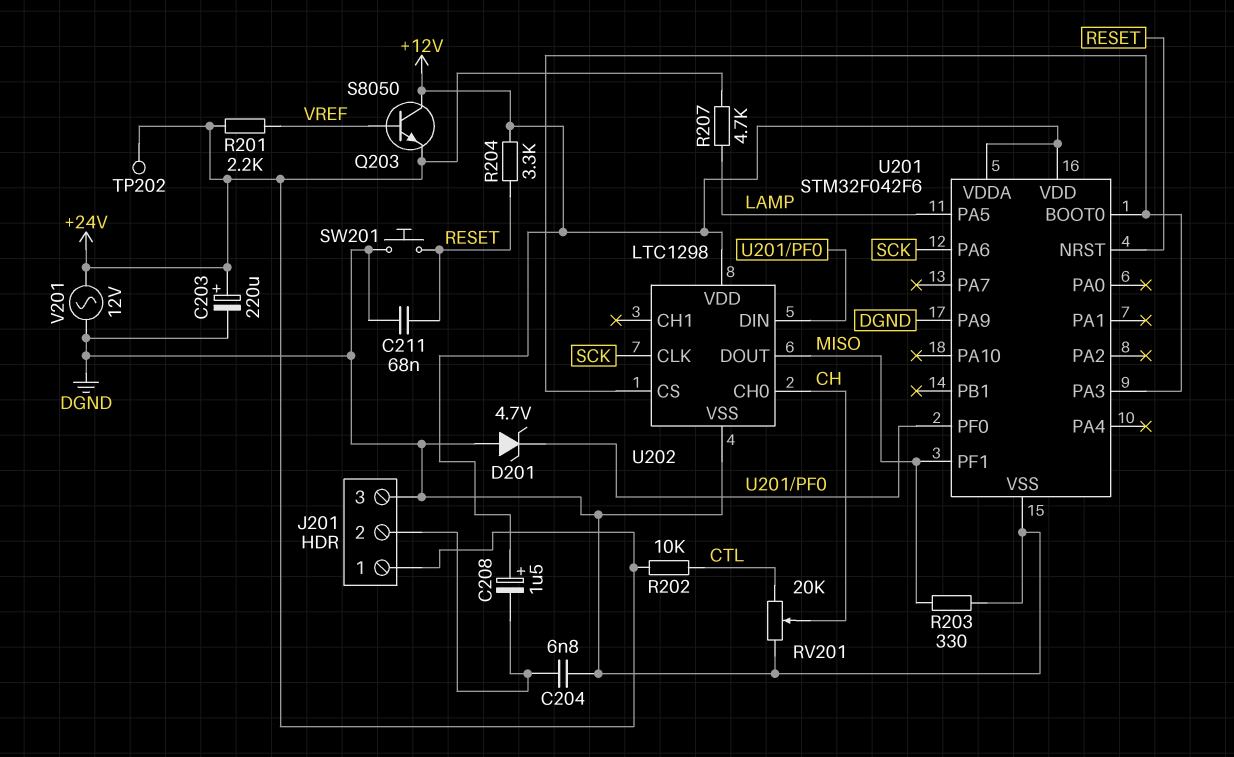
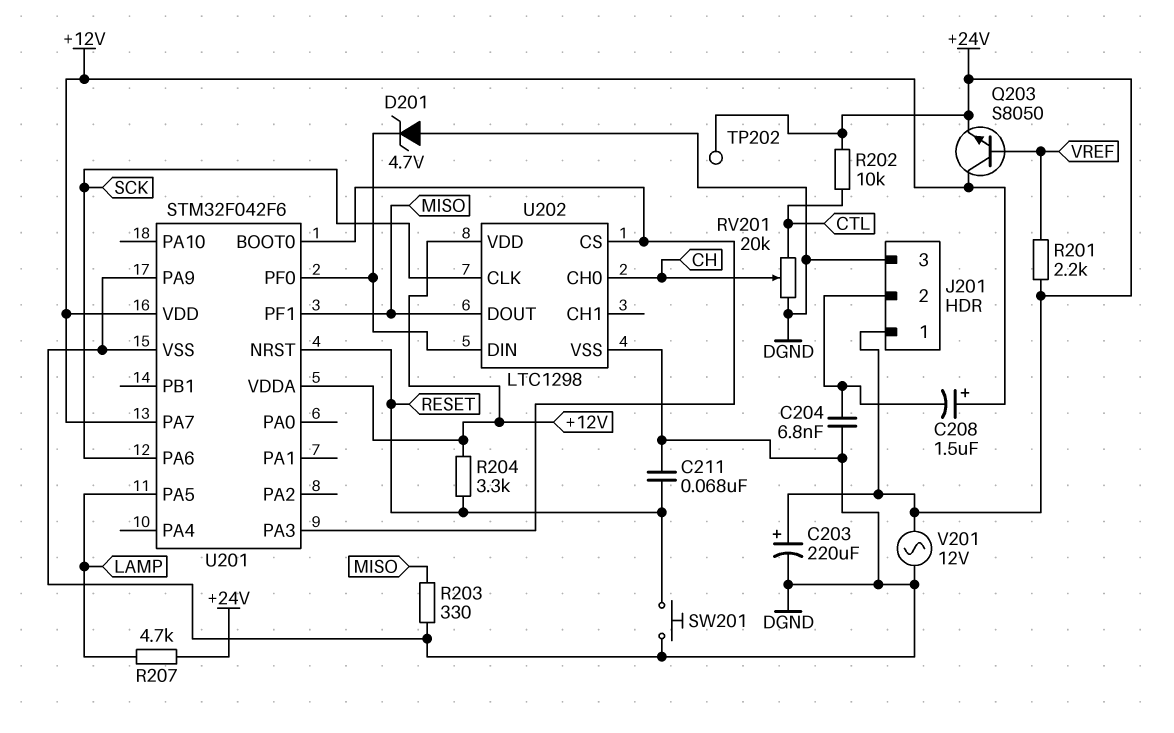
U201 pin PA7: none -> +12V

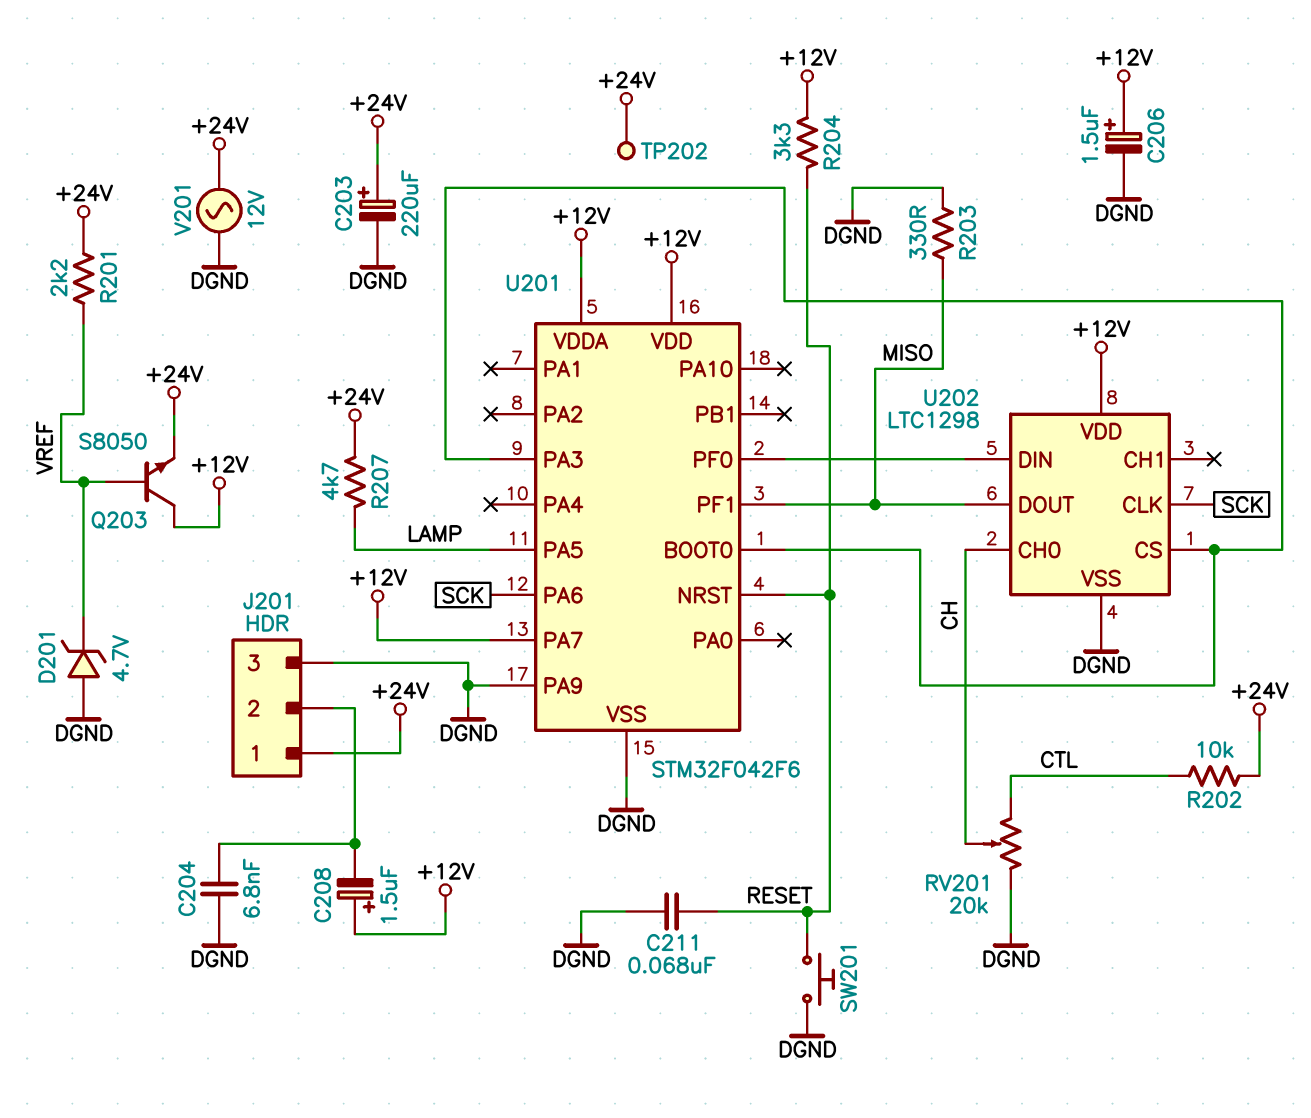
C206: none -> 1.5uF (plus +12V, minus DGND)
D201: zener 4.7V (A DGND, K U201/PF0) -> zener 4.7V (A DGND, K VREF)

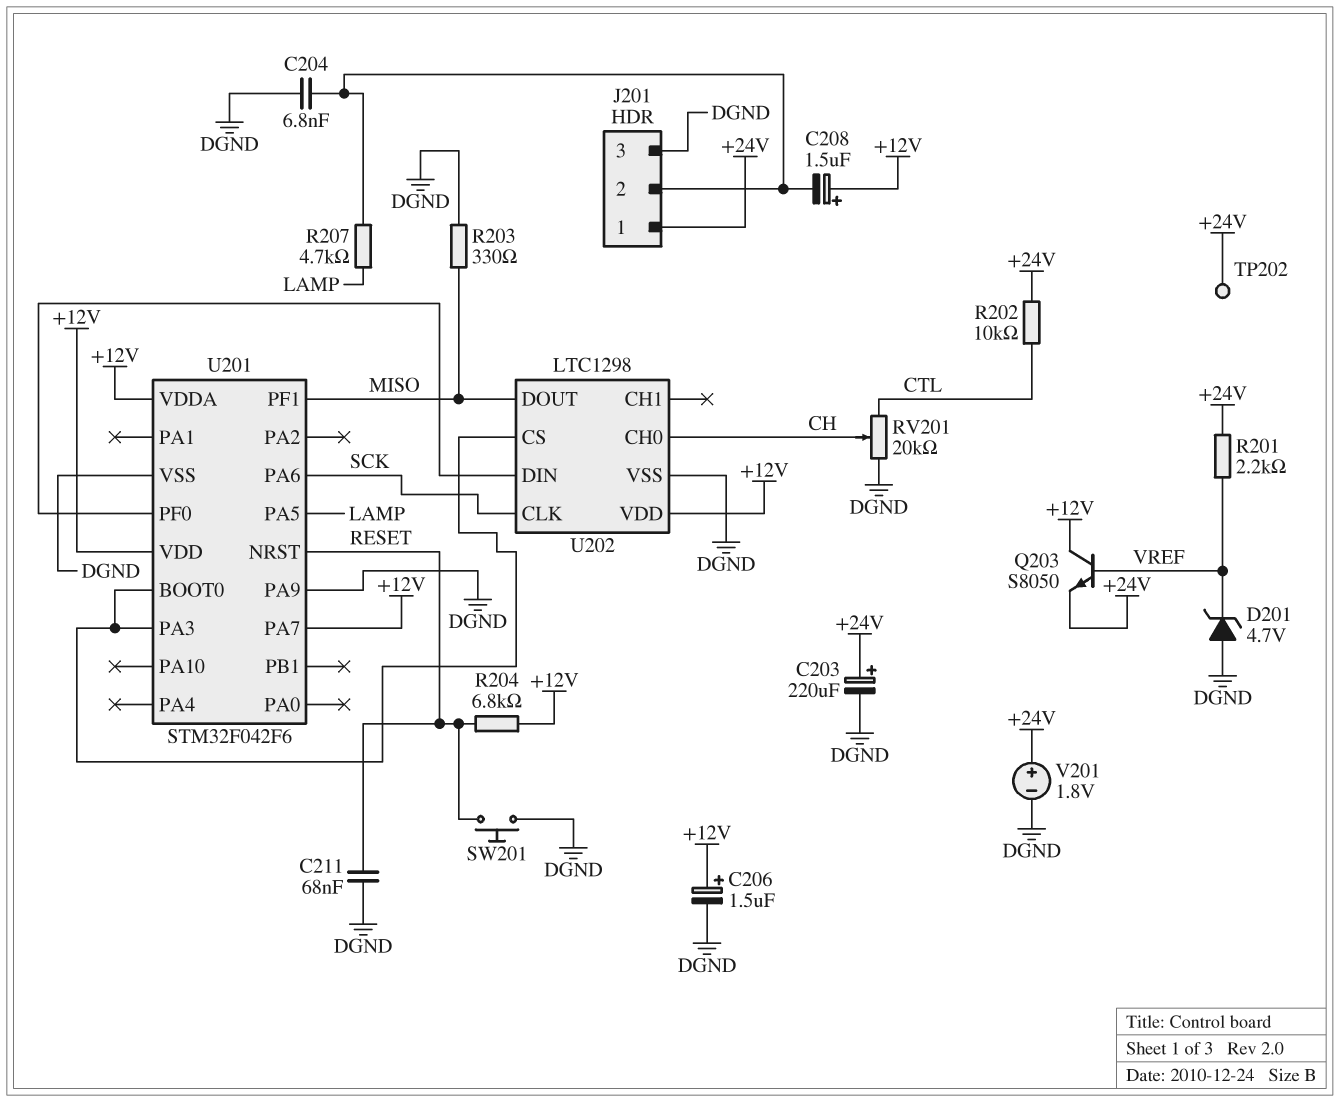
R204: 3.3k (+12V, RESET) -> 6.8k (+12V, RESET)
R207: 4.7k (+24V, LAMP) -> 4.7k (J201/2, LAMP)
V201: AC 12V (+24V, DGND) -> 1.8V (plus +24V, minus DGND)

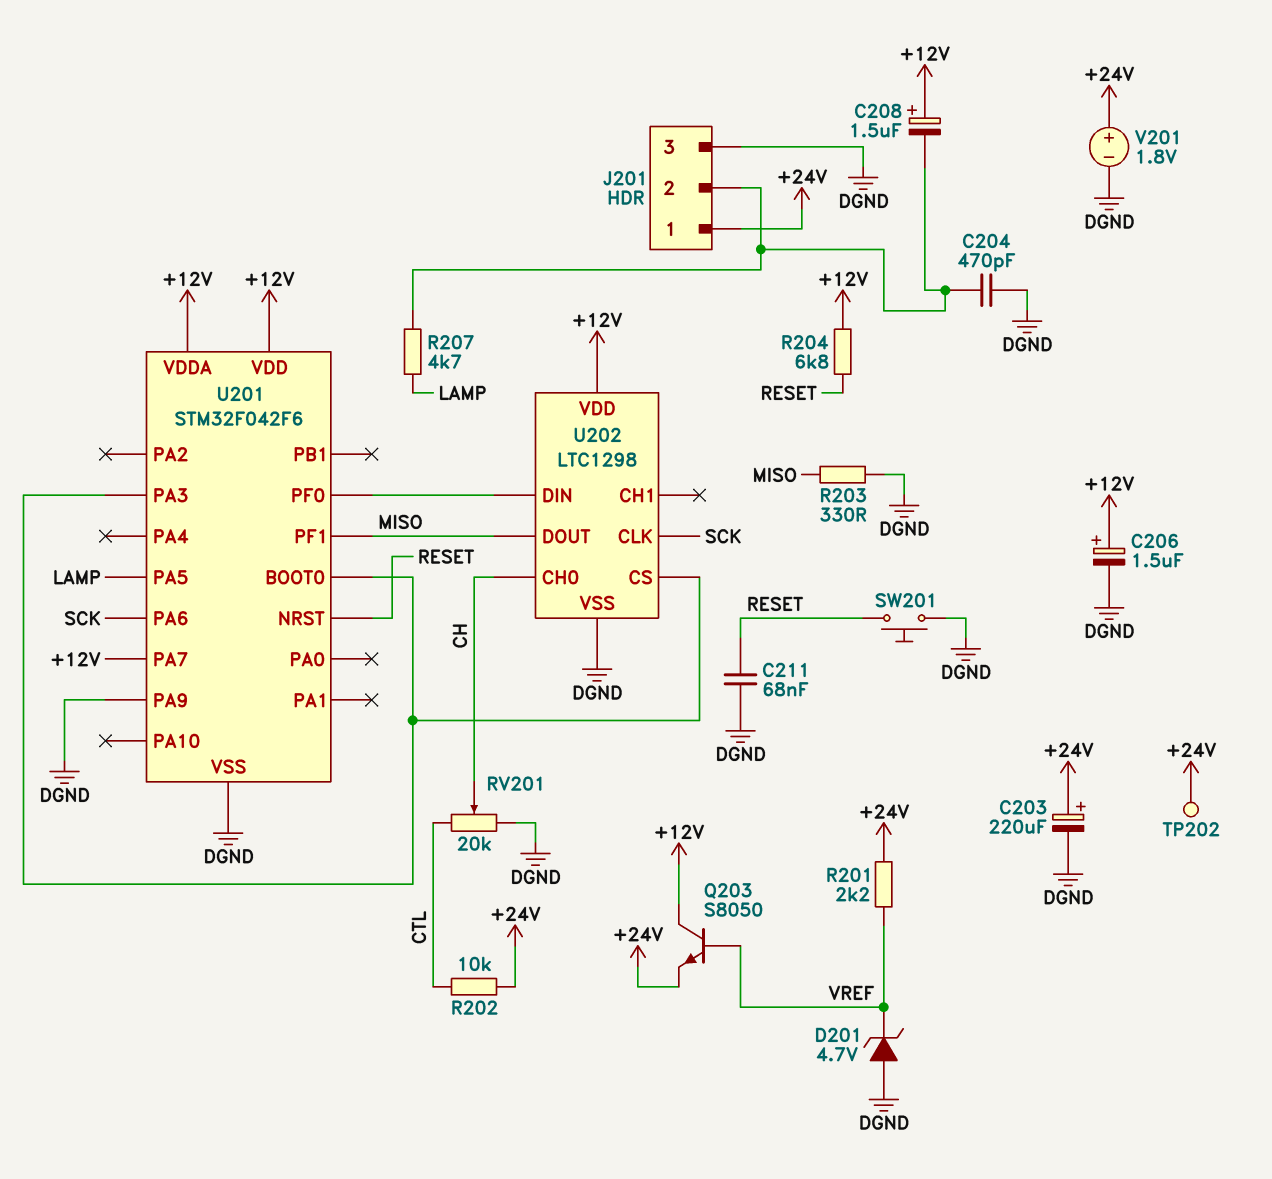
C204: 6.8nF (DGND, J201/2) -> 470pF (DGND, J201/2)

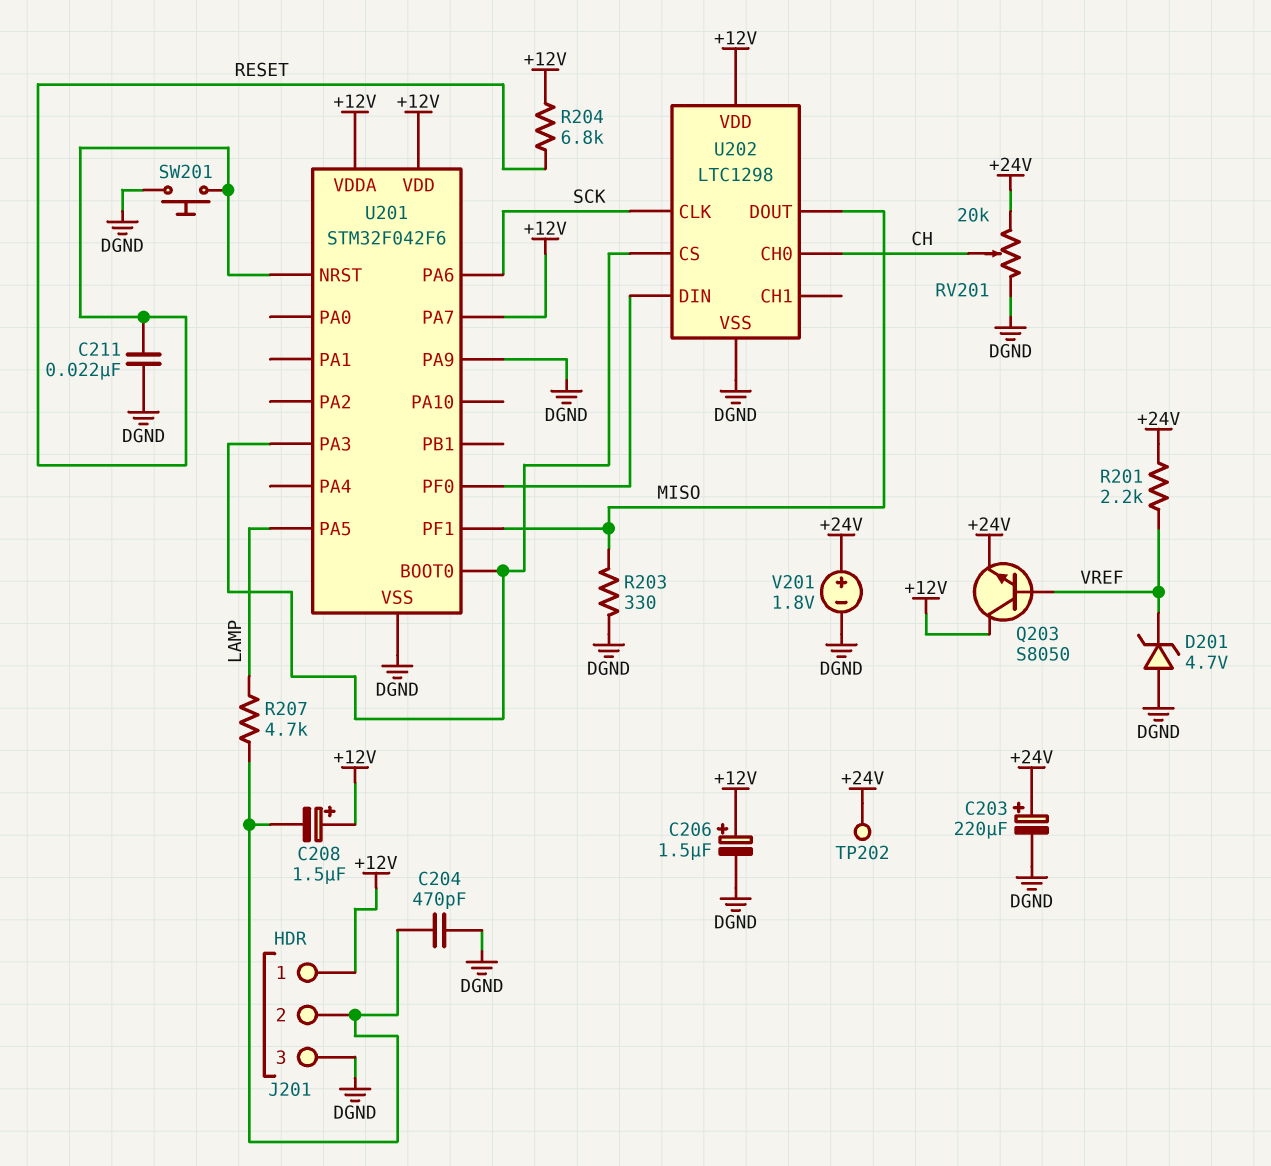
C211: 68nF (DGND, RESET) -> 22nF (DGND, RESET)
J201 pin 1: +24V -> +12V
R202: 10k (+24V, CTL) -> none
RV201: 20k (CTL, DGND, wiper CH) -> 20k (+24V, DGND, wiper CH)

